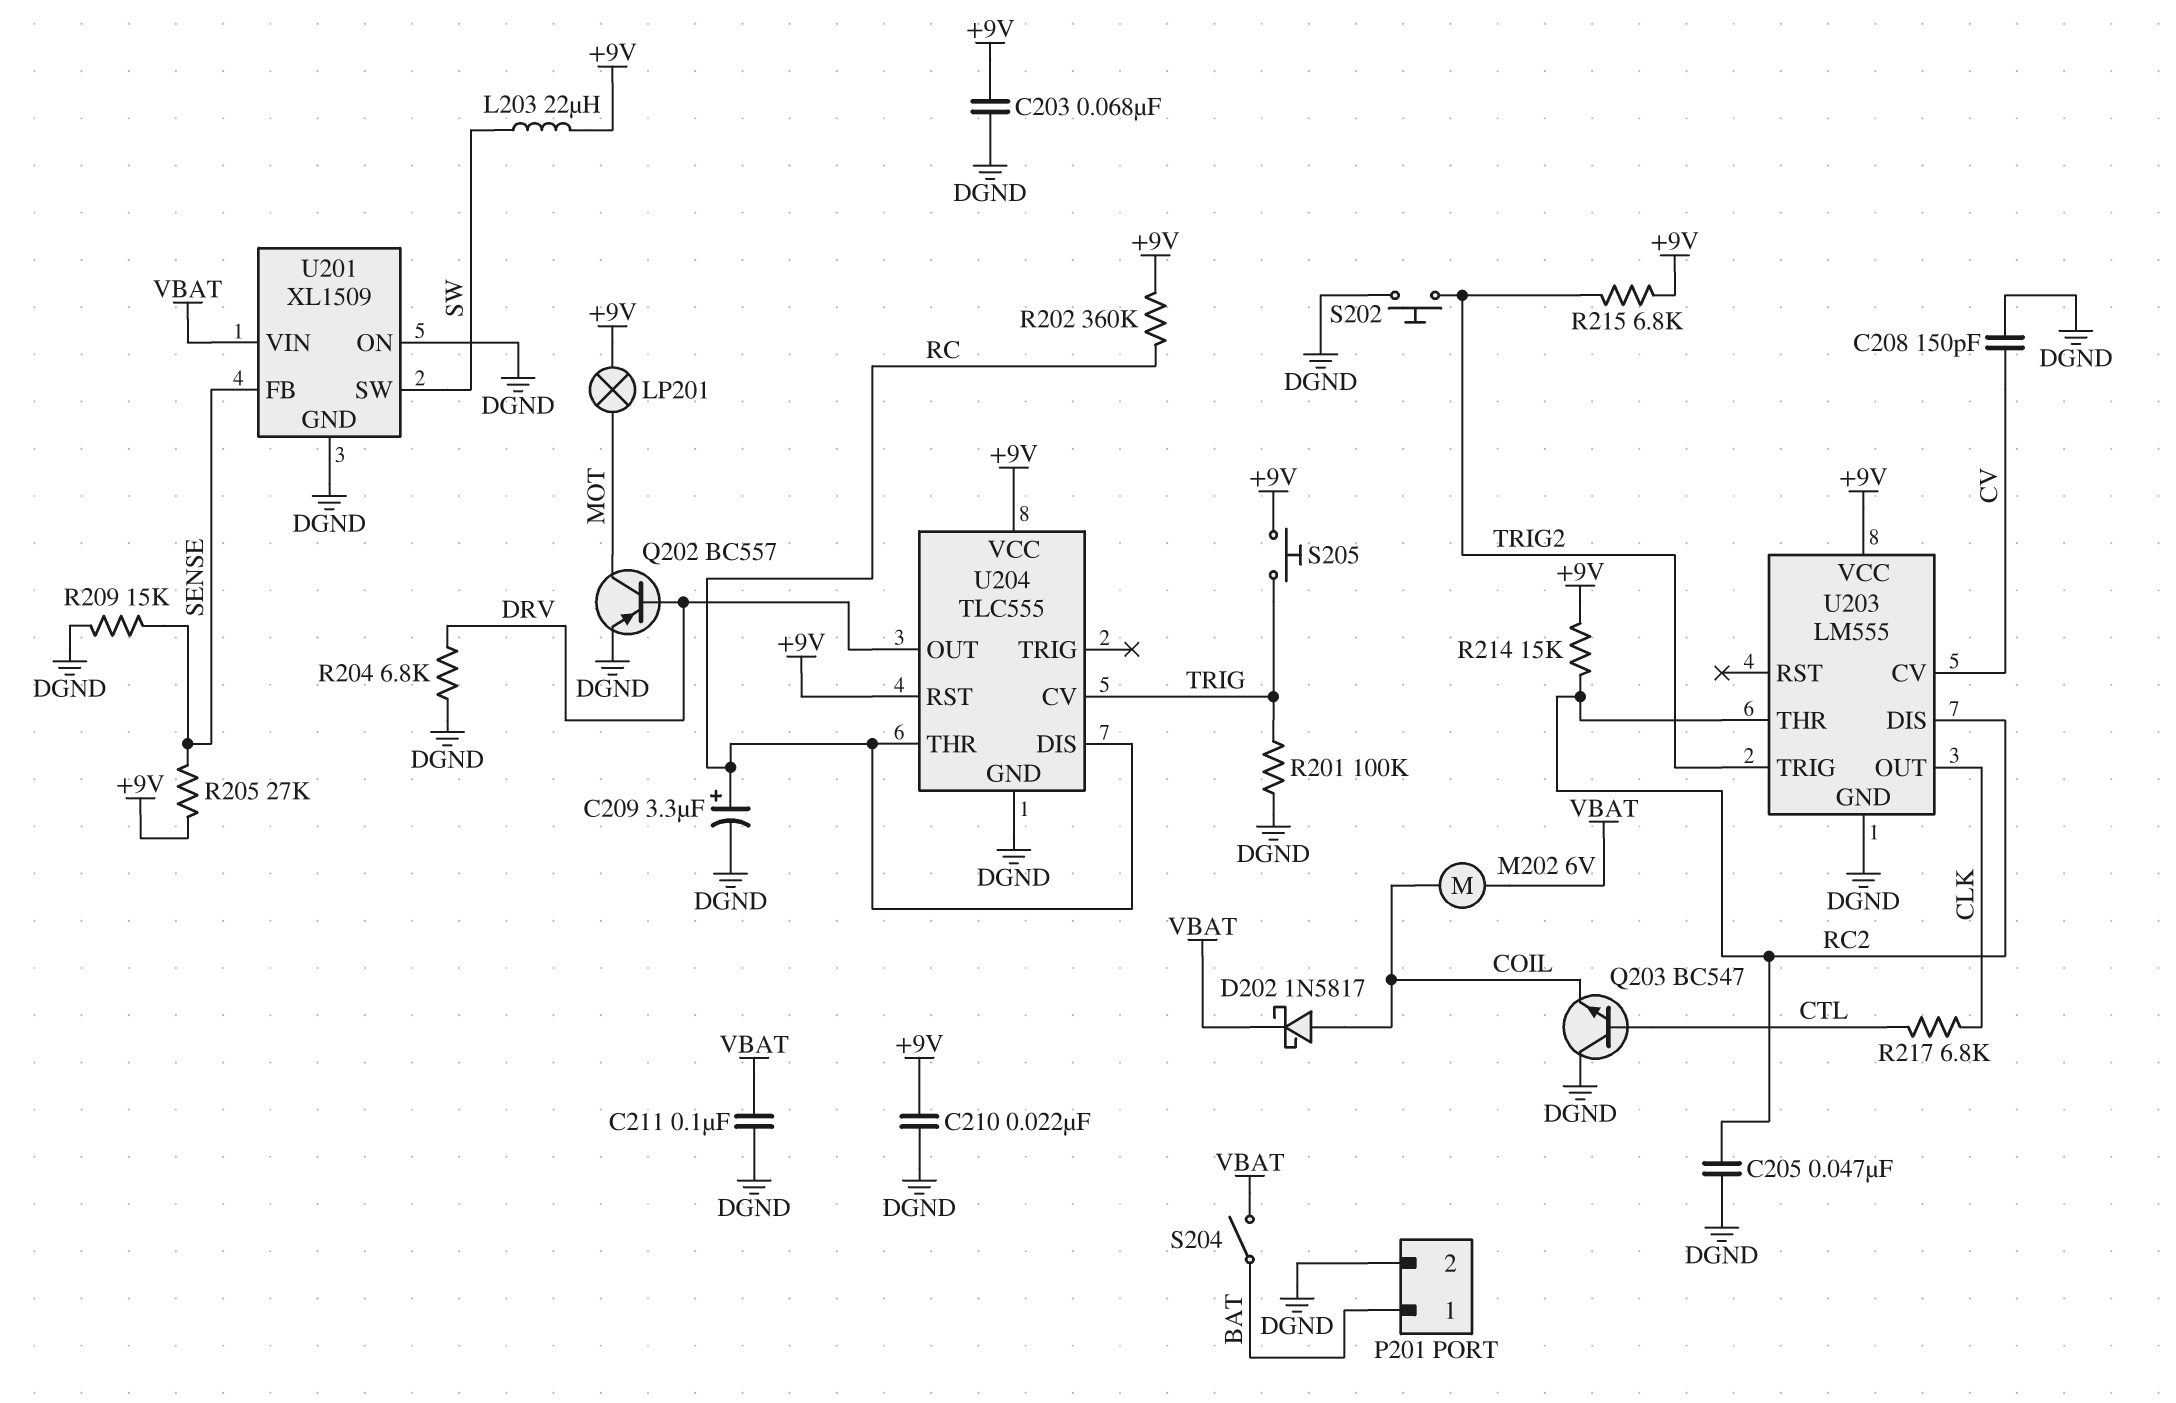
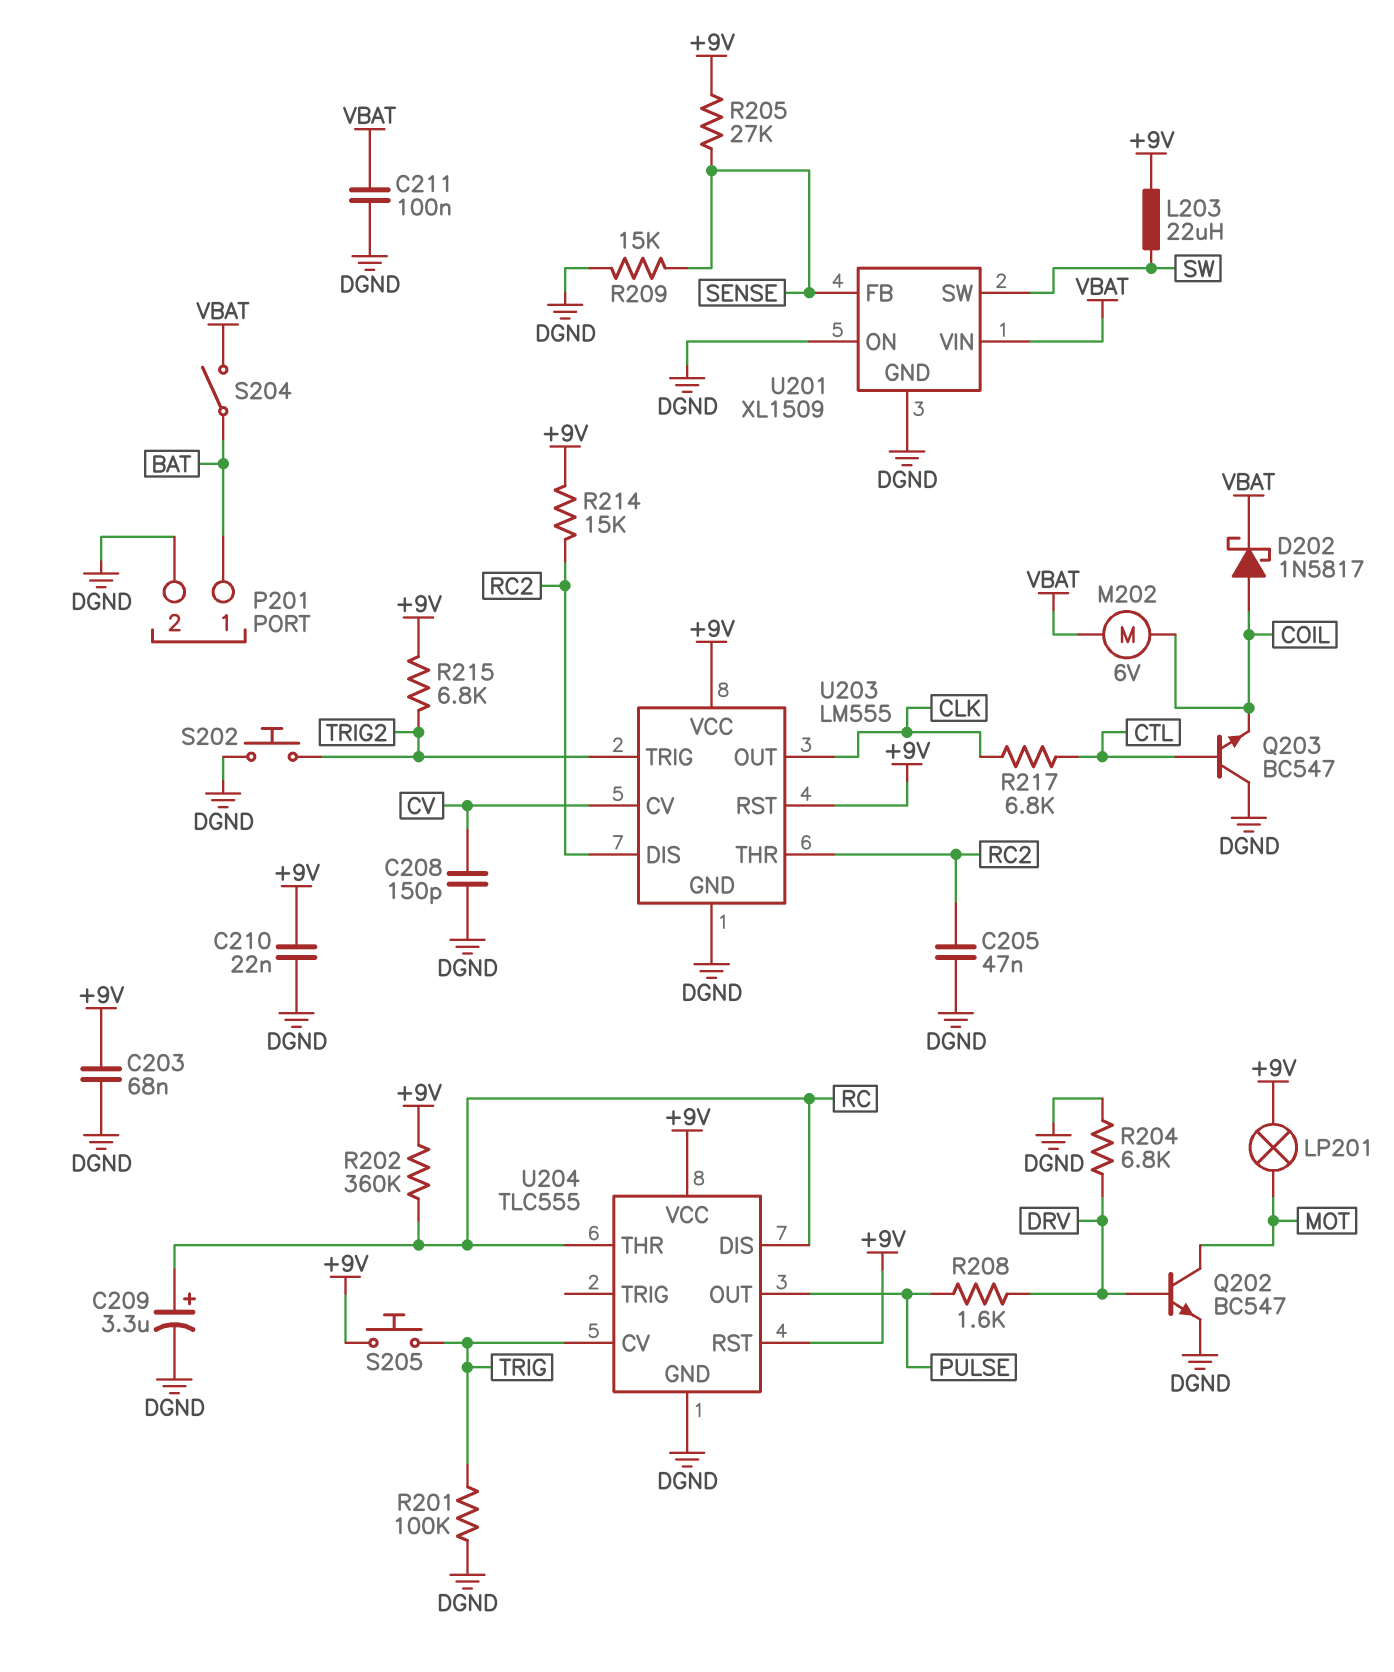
Q202: PNP BC557 (B DRV, C MOT, E DGND) -> NPN BC547 (B DRV, C MOT, E DGND)
R208: none -> 1.6k (DRV, PULSE)
U203 pin RST: none -> +9V
U204 pin OUT: DRV -> PULSE

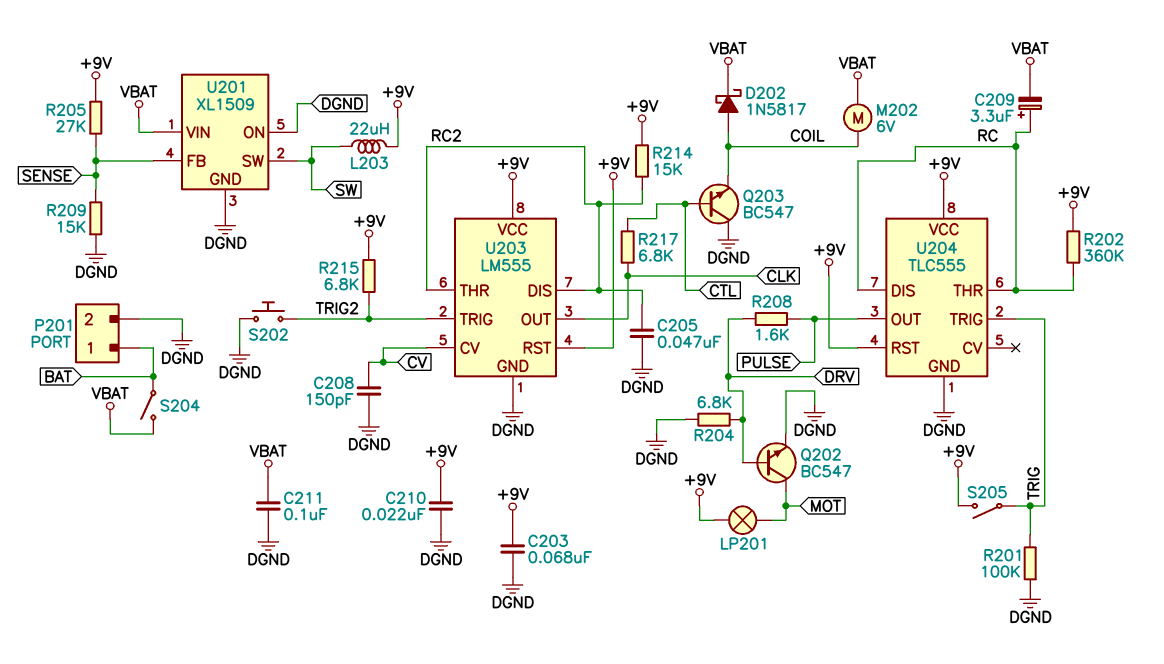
C209: 3.3uF (plus RC, minus DGND) -> 3.3uF (plus RC, minus VBAT)
S205: button (+9V, TRIG) -> switch (+9V, TRIG)
U204 pin CV: TRIG -> none
U204 pin TRIG: none -> TRIG

